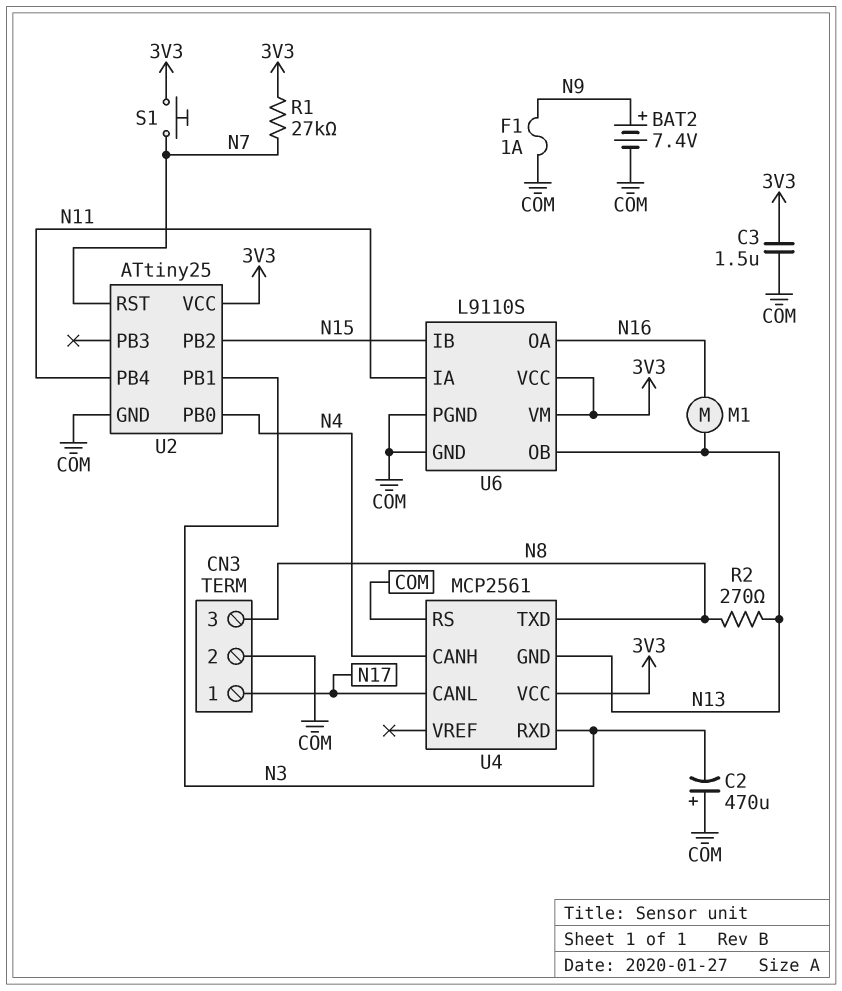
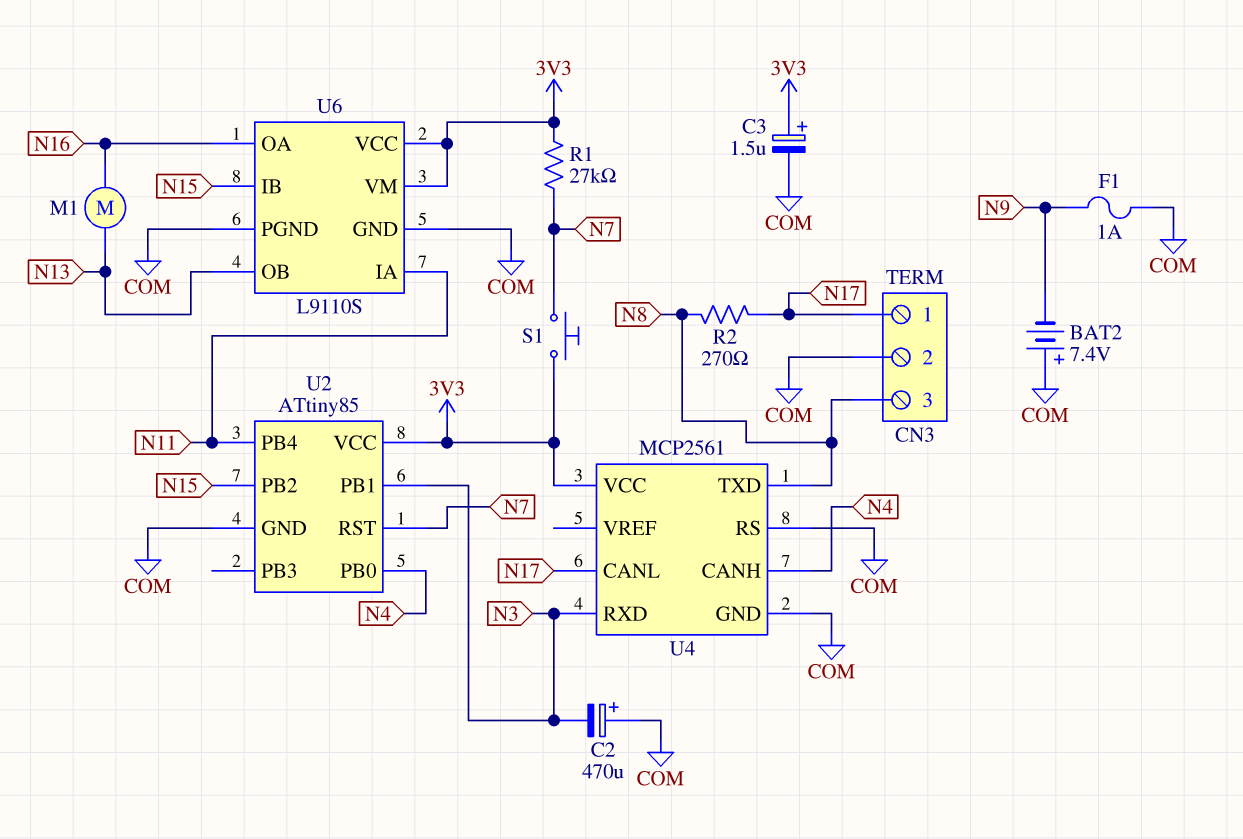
BAT2: 7.4V (plus N9, minus COM) -> 7.4V (plus COM, minus N9)
C3: 1.5uF (3V3, COM) -> 1.5uF (plus 3V3, minus COM)
R2: 270 (N8, N13) -> 270 (N8, N17)
U2: ATtiny25 -> ATtiny85
U4 pin GND: N13 -> COM

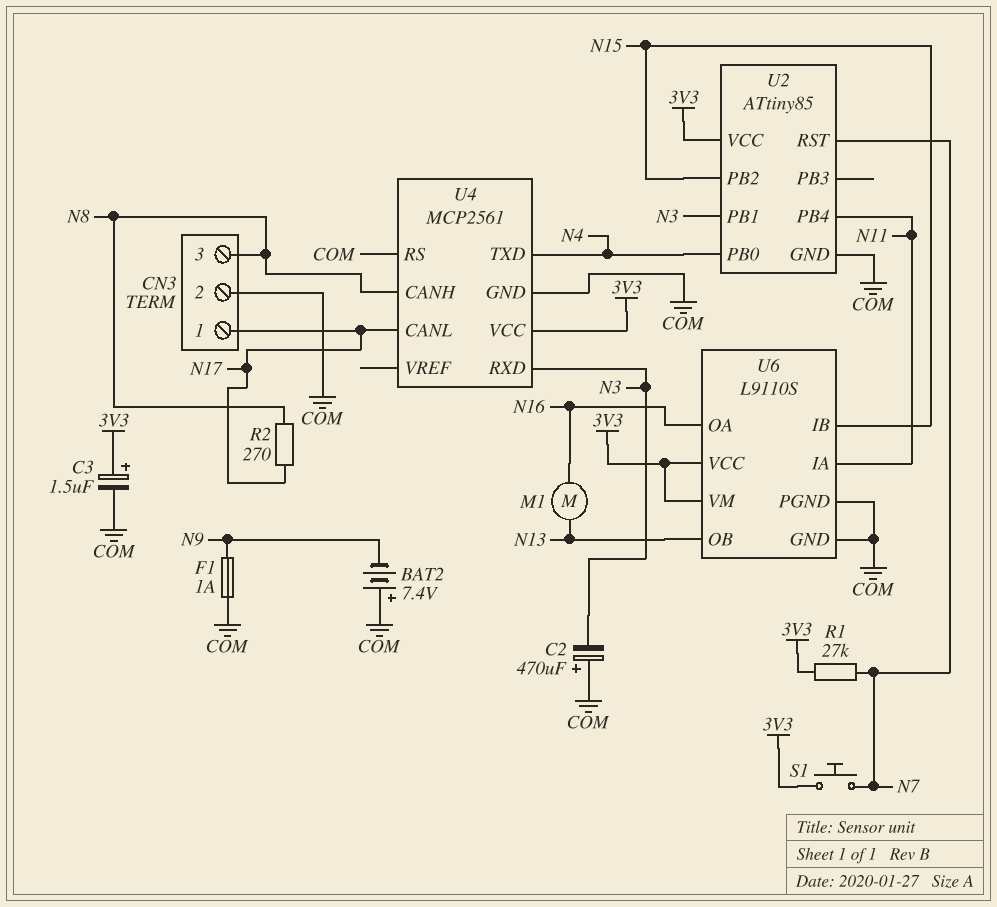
U4 pin CANH: N4 -> N8
U4 pin TXD: N8 -> N4

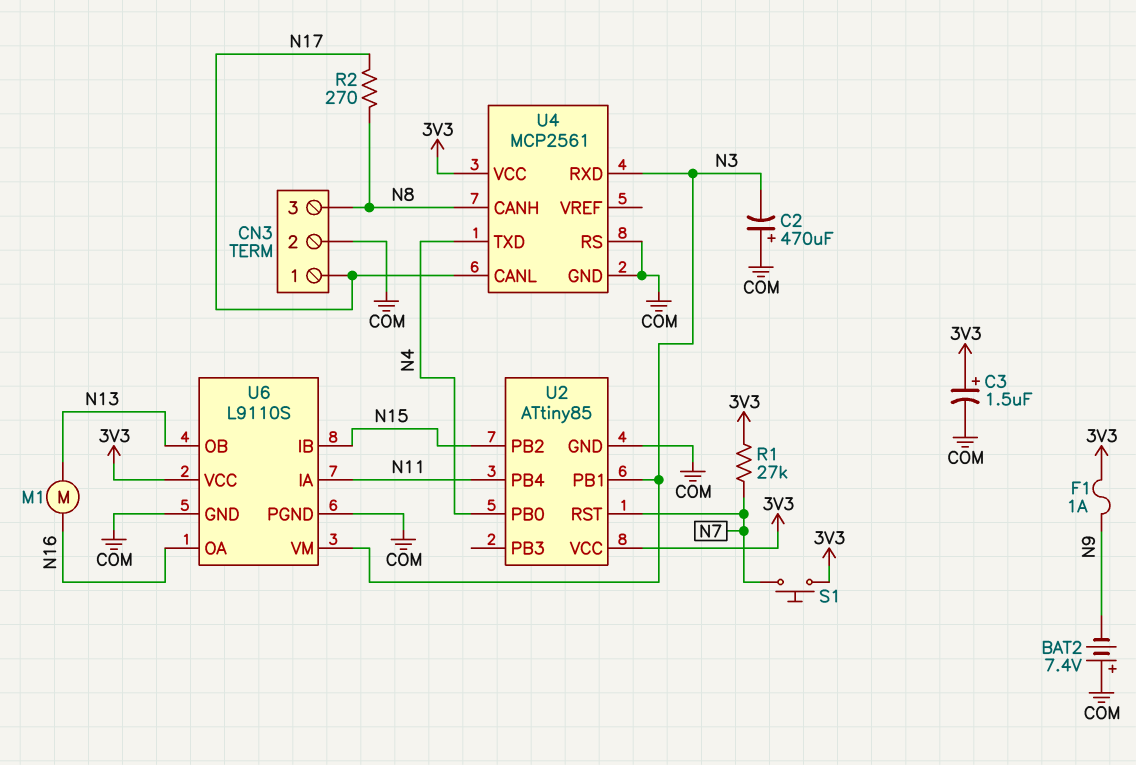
F1: 1A (COM, N9) -> 1A (3V3, N9)
U6 pin VM: 3V3 -> N3

